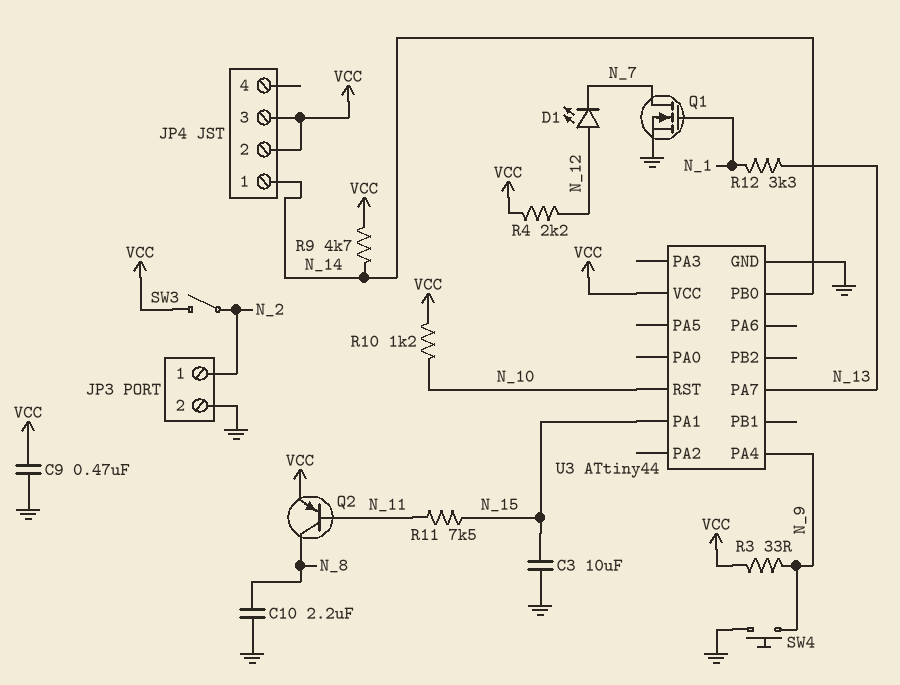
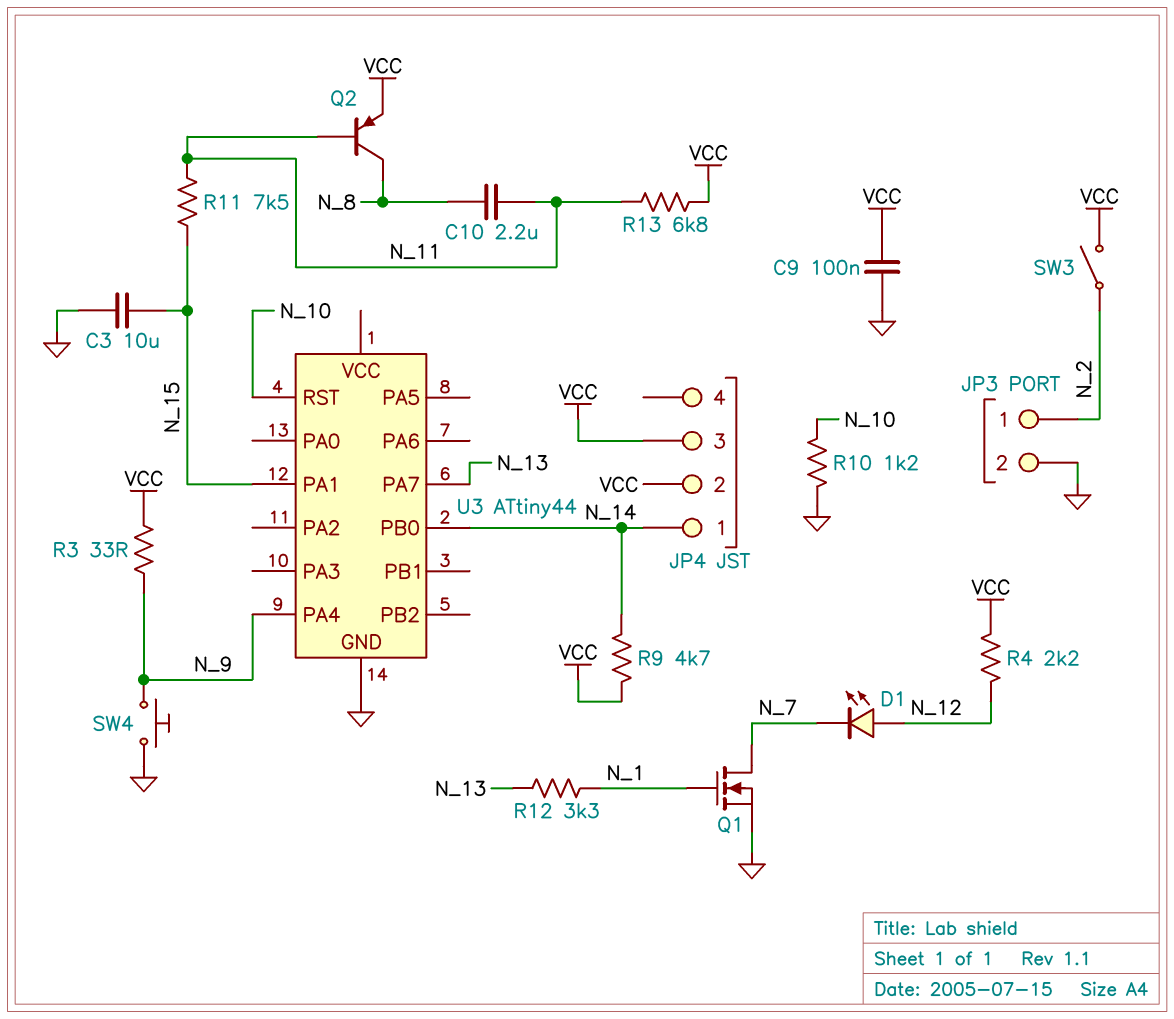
C9: 470nF (GND, VCC) -> 100nF (GND, VCC)
C10: 2.2uF (GND, N_8) -> 2.2uF (N_8, N_11)
R10: 1.2k (N_10, VCC) -> 1.2k (GND, N_10)
R13: none -> 6.8k (N_11, VCC)
U3 pin VCC: VCC -> none

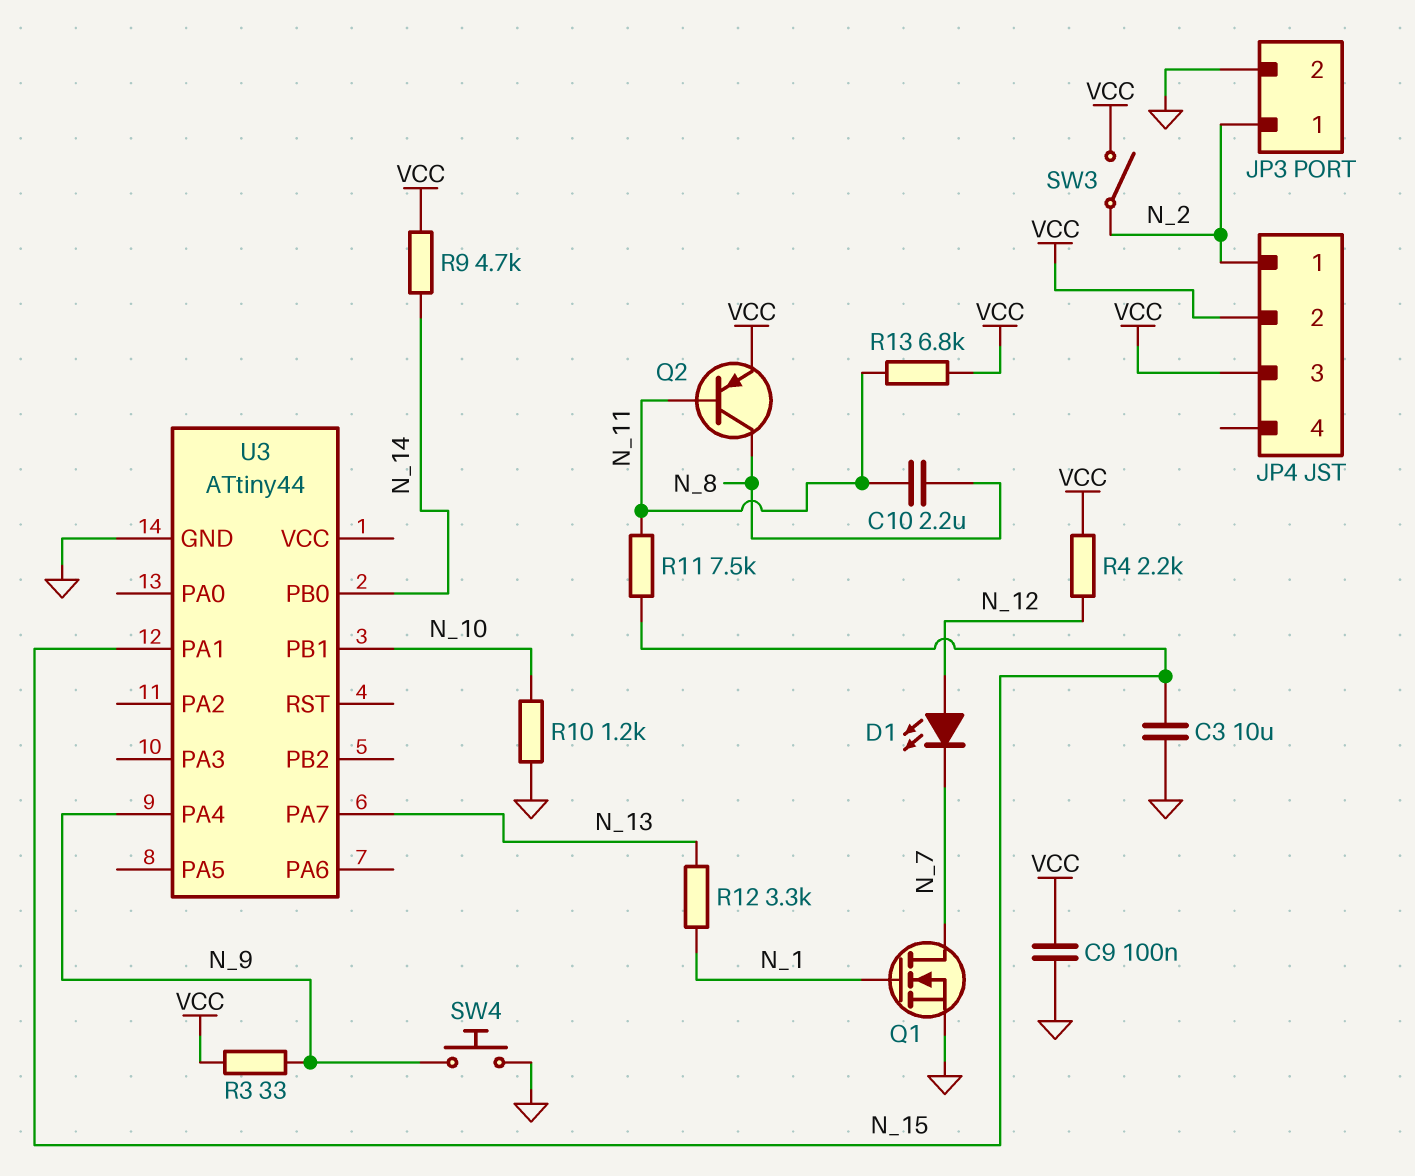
JP4 pin 1: N_14 -> N_2
U3 pin PB1: none -> N_10
U3 pin RST: N_10 -> none

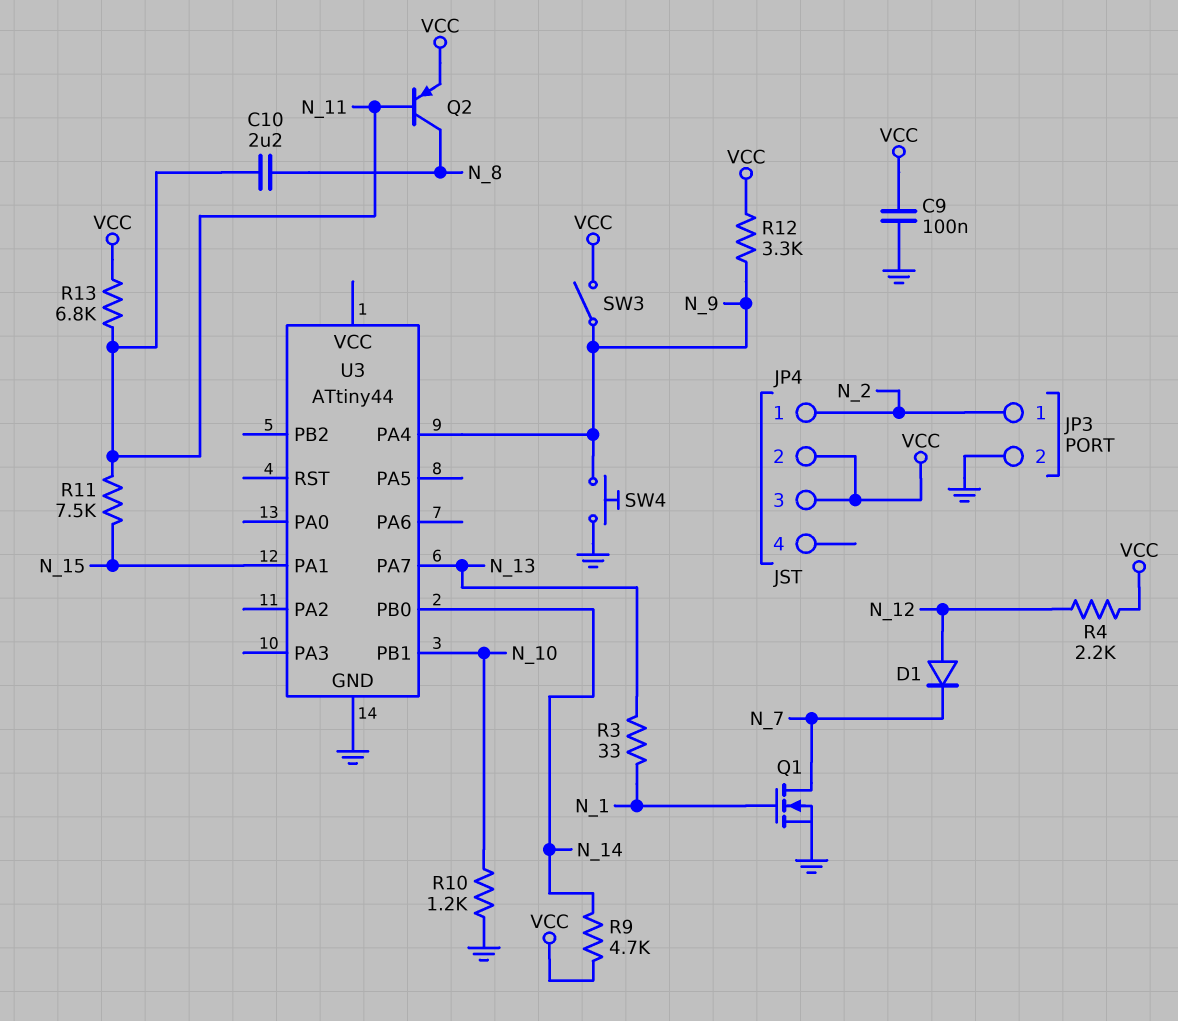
C3: 10uF (GND, N_15) -> none
D1: LED (A N_12, K N_7) -> diode (A N_12, K N_7)
R3: 33 (N_9, VCC) -> 33 (N_1, N_13)
R12: 3.3k (N_1, N_13) -> 3.3k (N_9, VCC)
SW3: switch (N_2, VCC) -> switch (N_9, VCC)

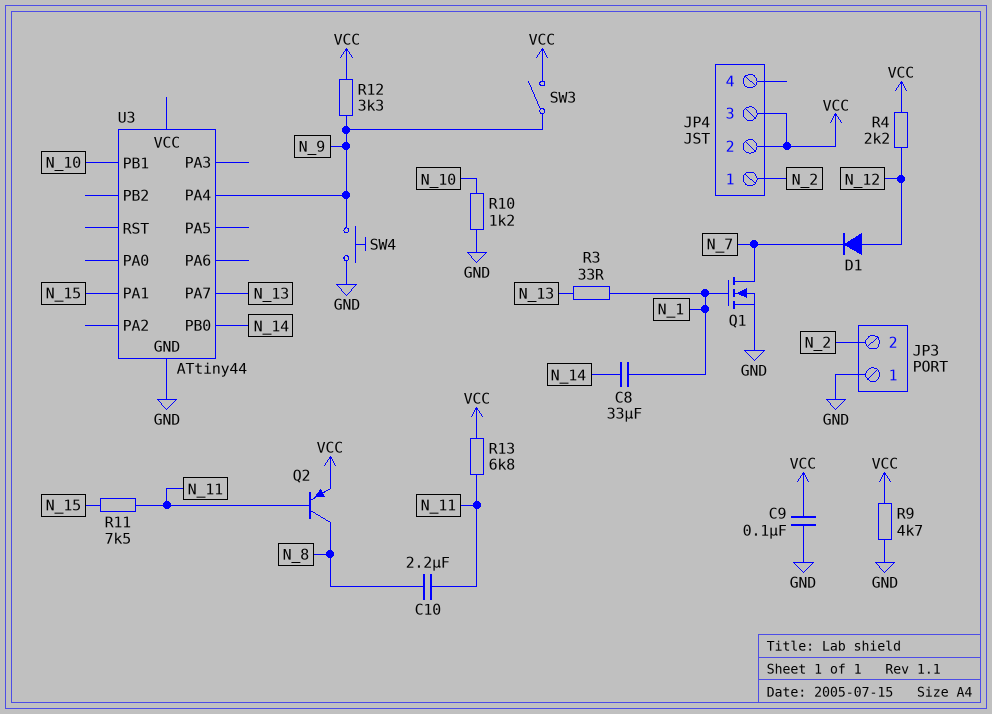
C8: none -> 33uF (N_1, N_14)
JP3 pin 1: N_2 -> GND
JP3 pin 2: GND -> N_2
R9: 4.7k (N_14, VCC) -> 4.7k (GND, VCC)

